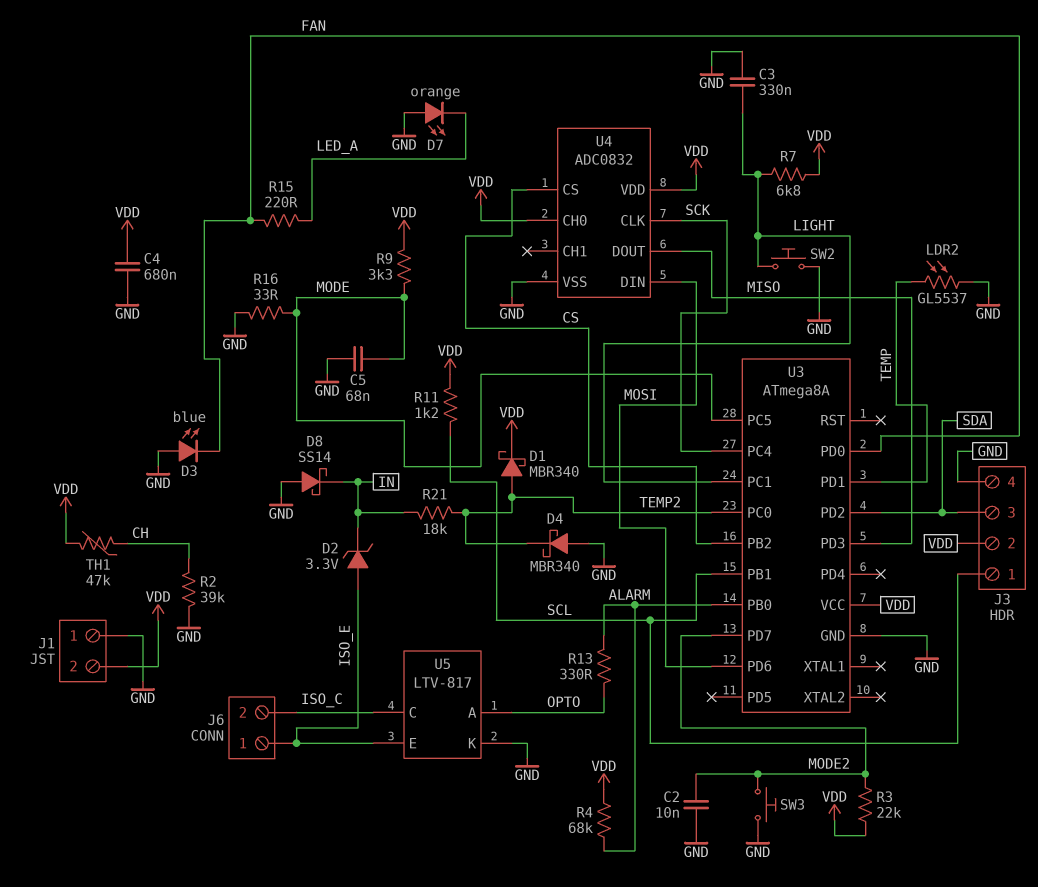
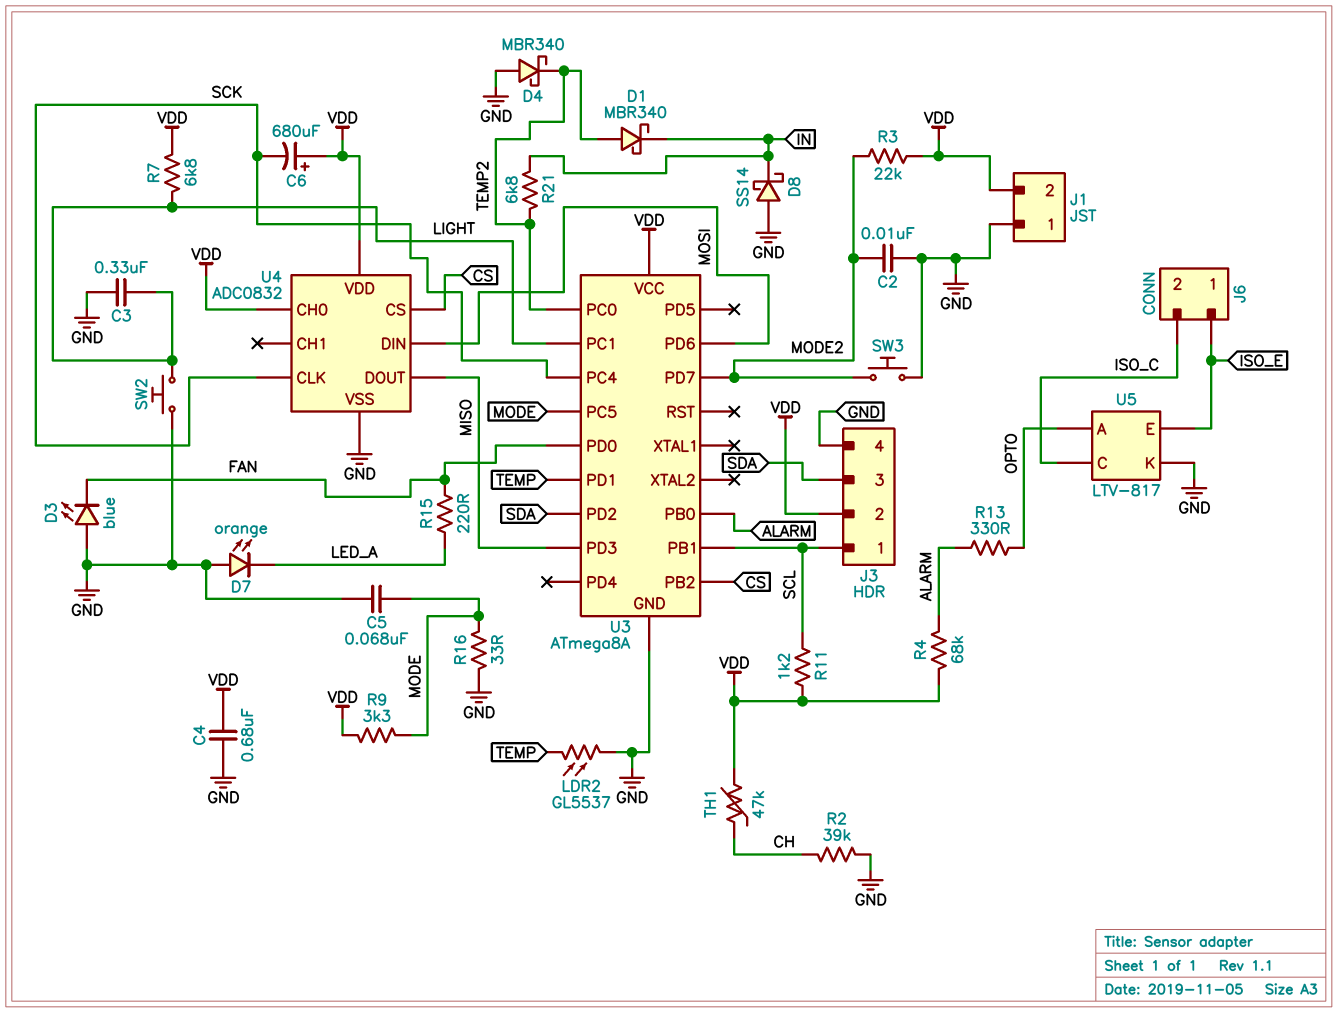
C6: none -> 680uF (plus VDD, minus SCK)
D1: schottky MBR340 (A TEMP2, K VDD) -> schottky MBR340 (A TEMP2, K IN)
D2: zener 3.3V (A ISO_E, K IN) -> none
R21: 18k (IN, TEMP2) -> 6.8k (IN, TEMP2)

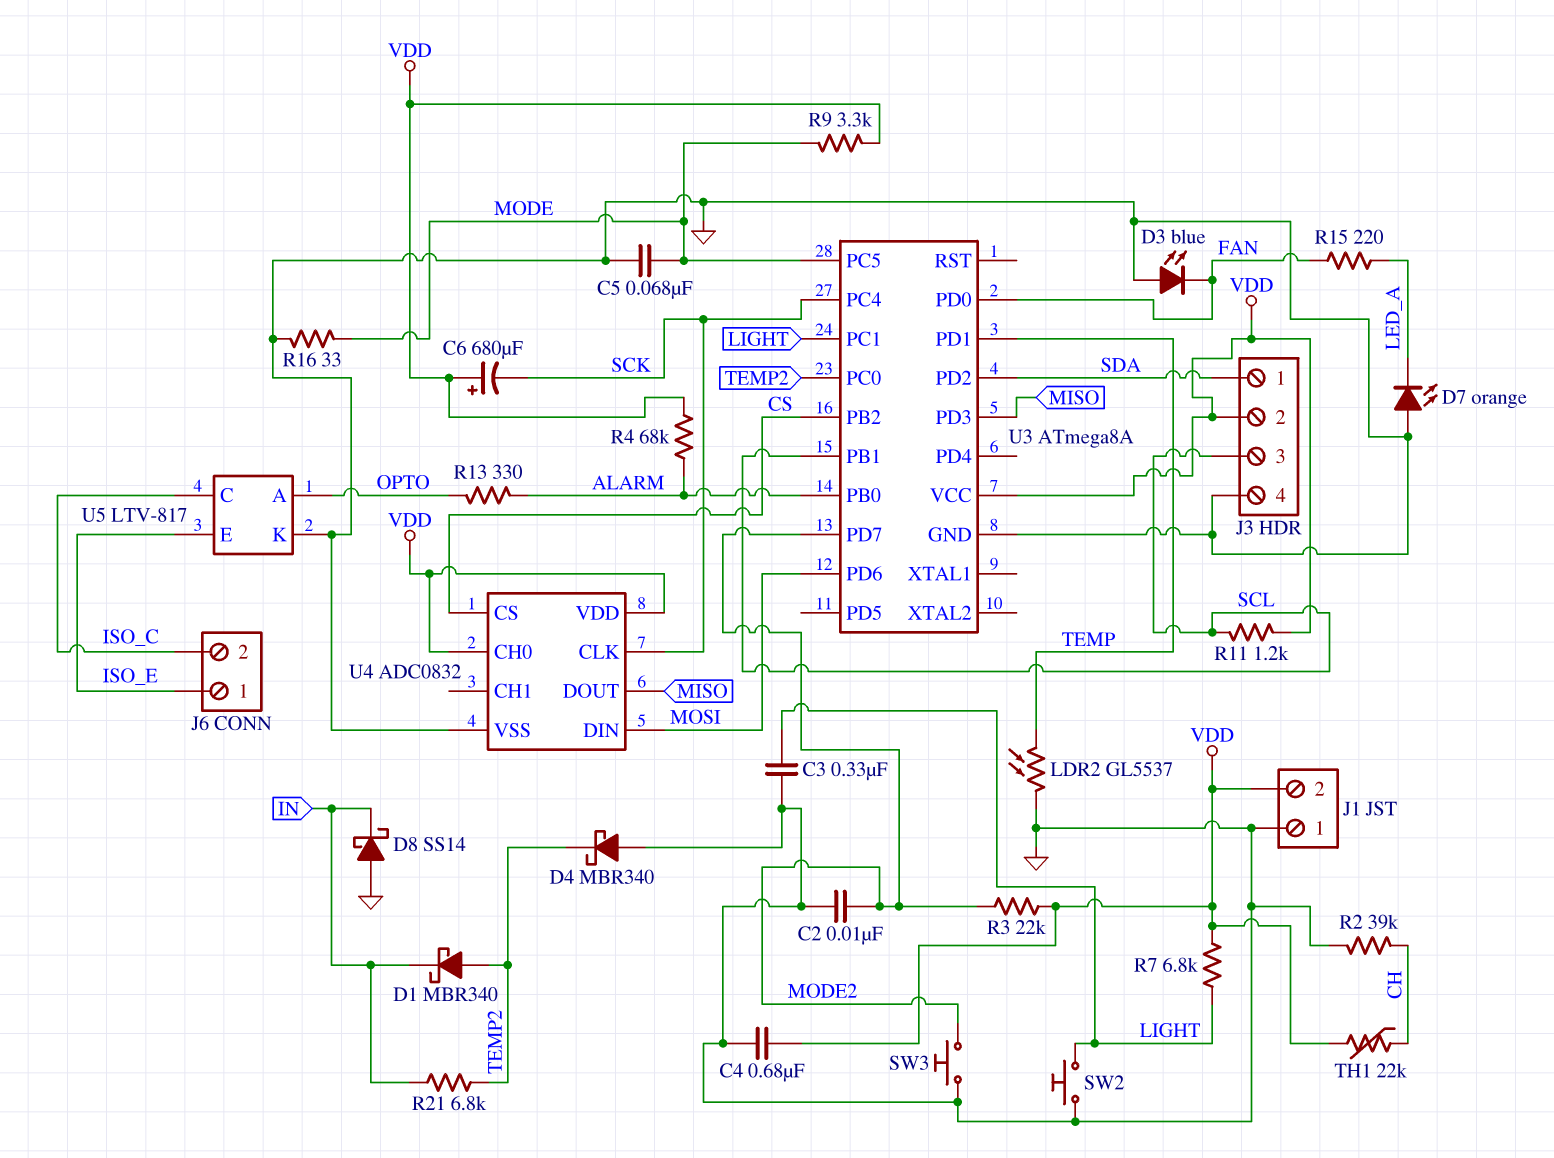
J3 pin 1: SCL -> SDA
J3 pin 3: SDA -> SCL
TH1: 47k (CH, VDD) -> 22k (CH, VDD)

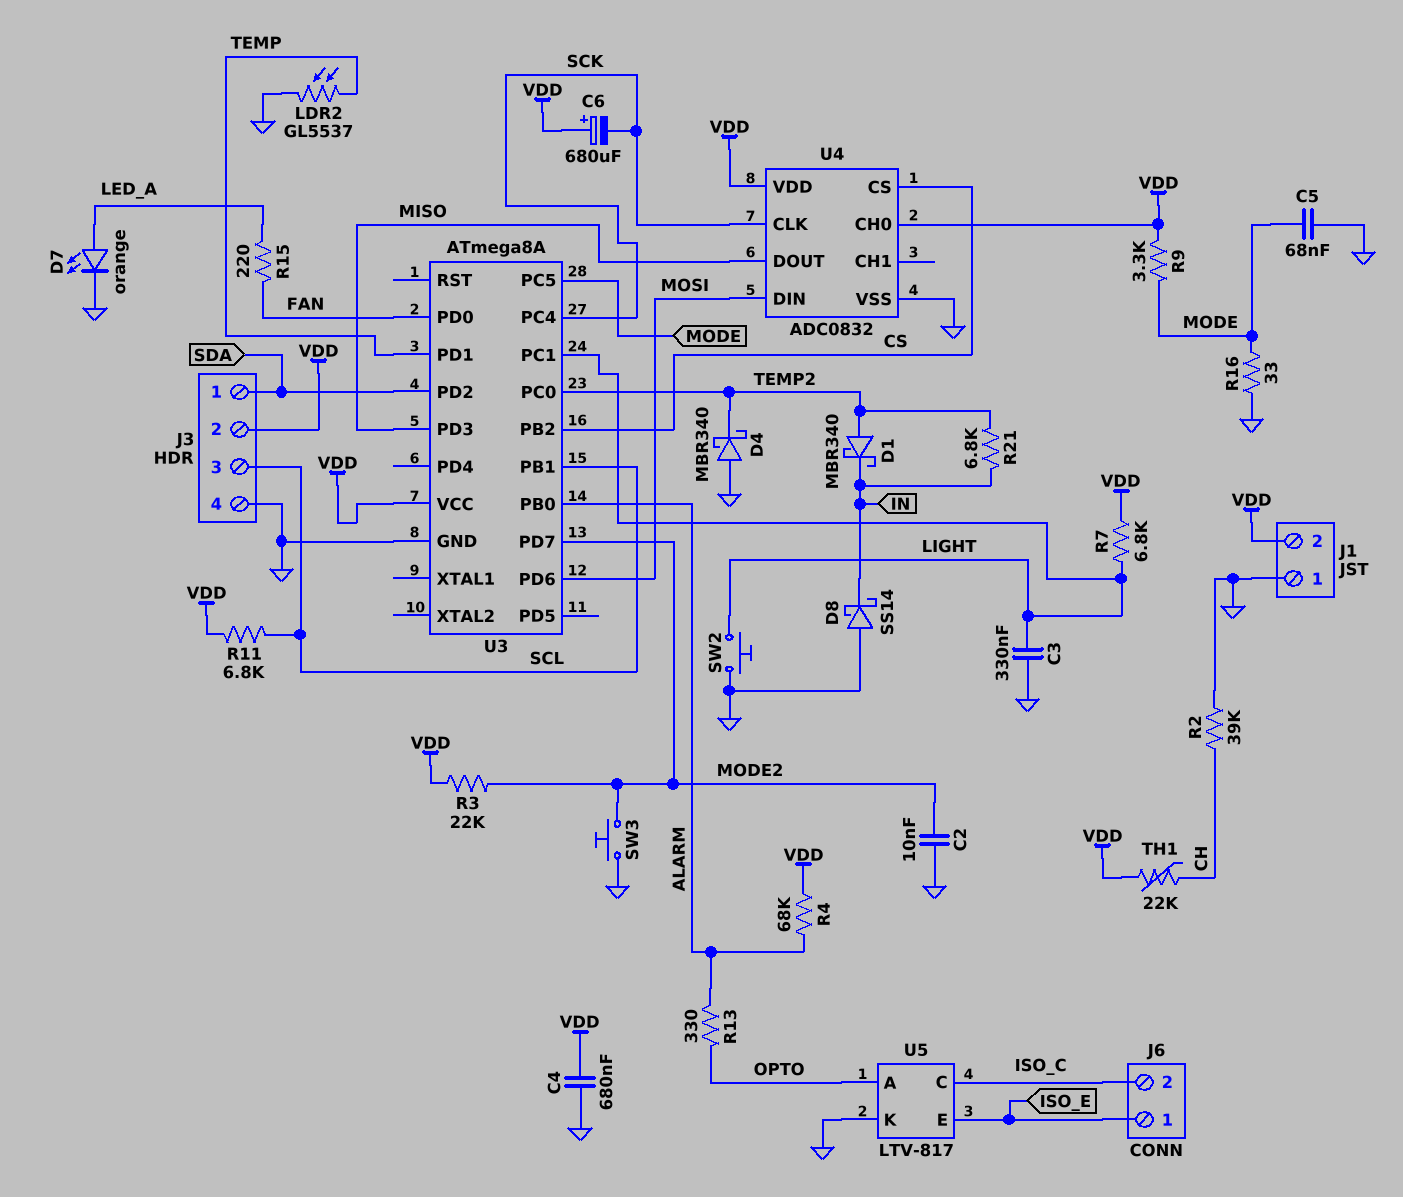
D3: LED blue (A GND, K FAN) -> none
D7: LED orange (A GND, K LED_A) -> LED orange (A LED_A, K GND)
R11: 1.2k (SCL, VDD) -> 6.8k (SCL, VDD)

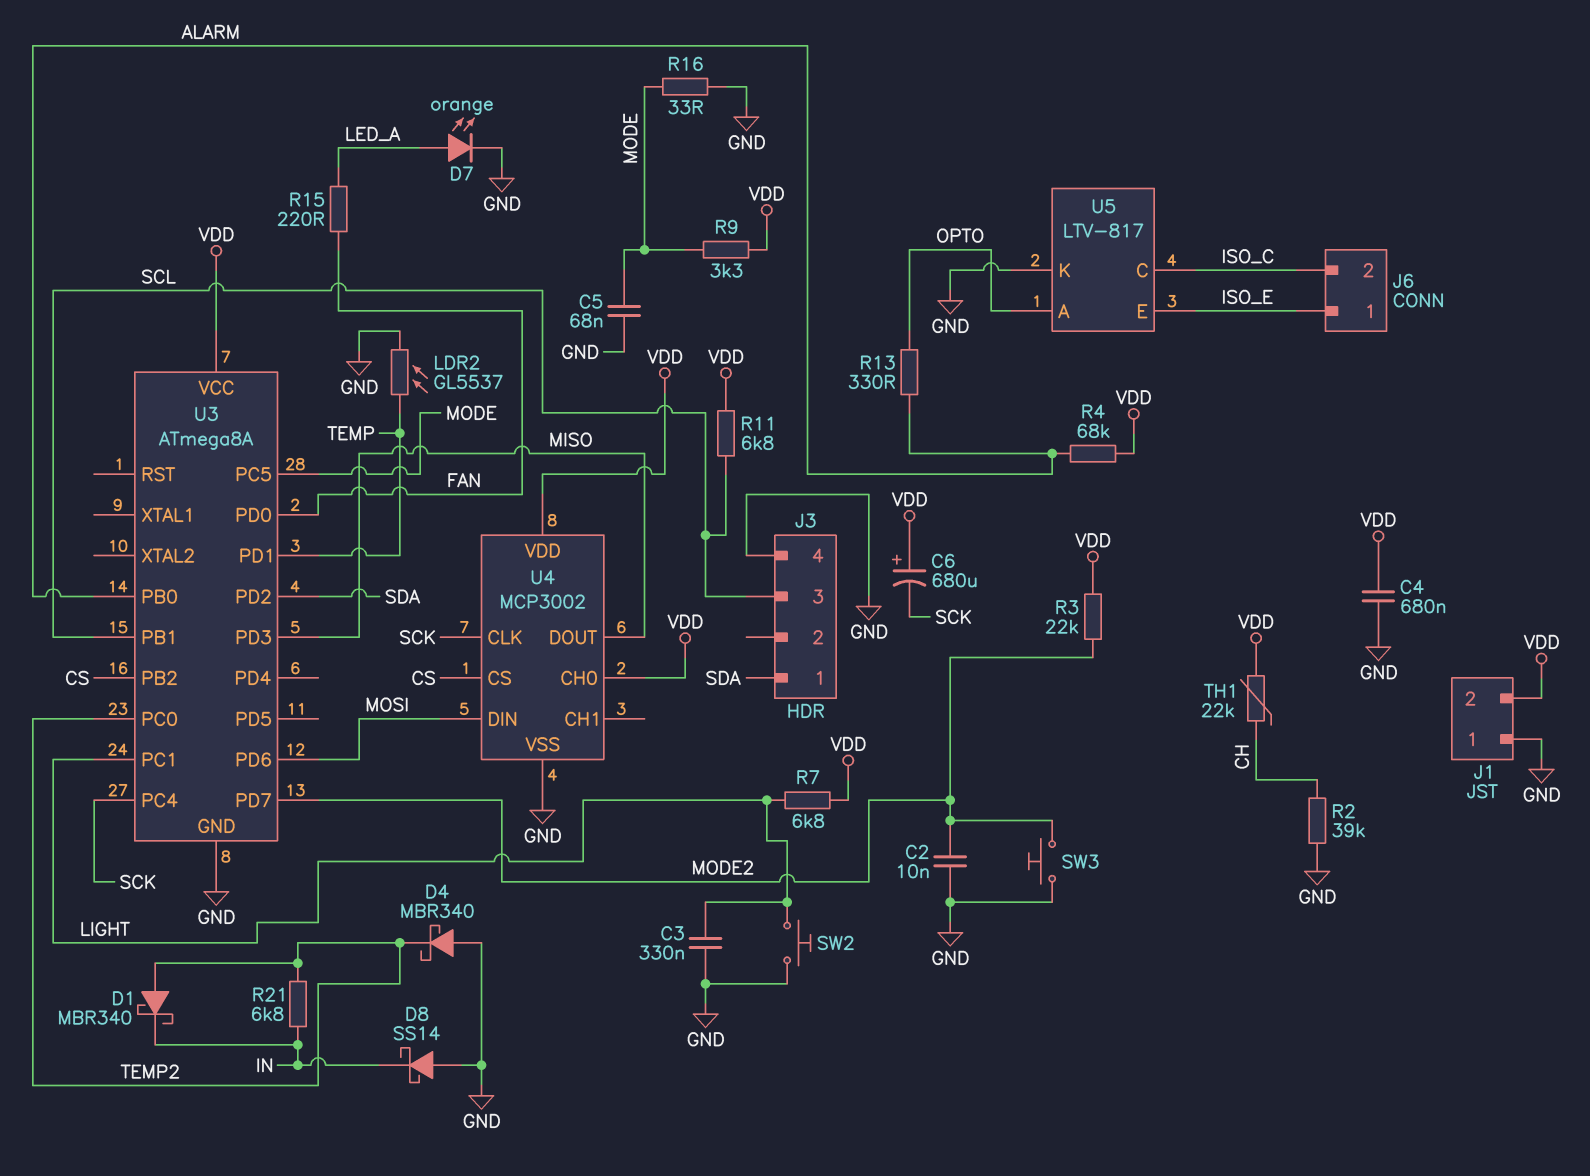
J3 pin 2: VDD -> none
U4: ADC0832 -> MCP3002

